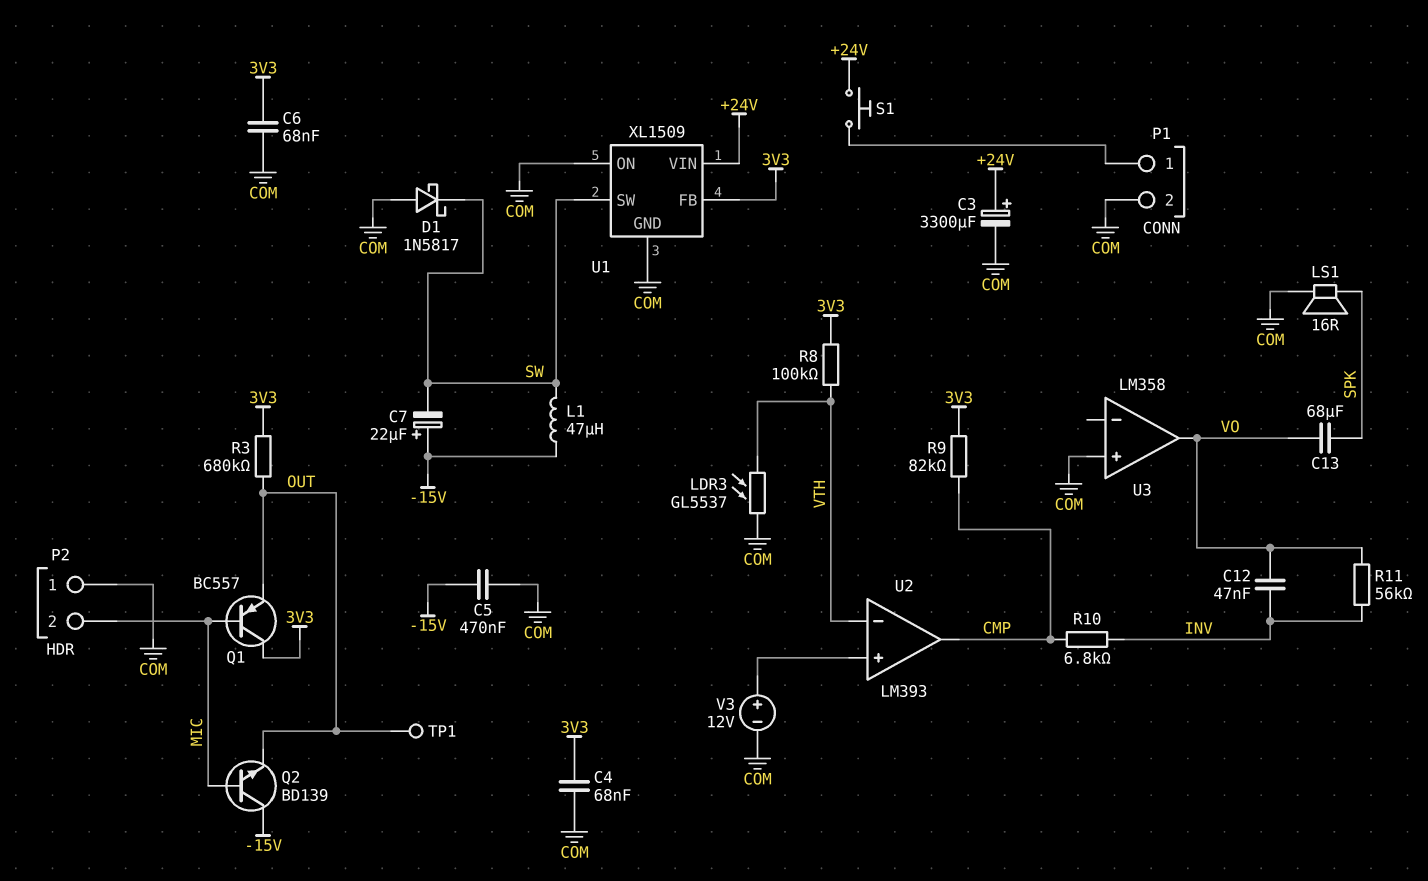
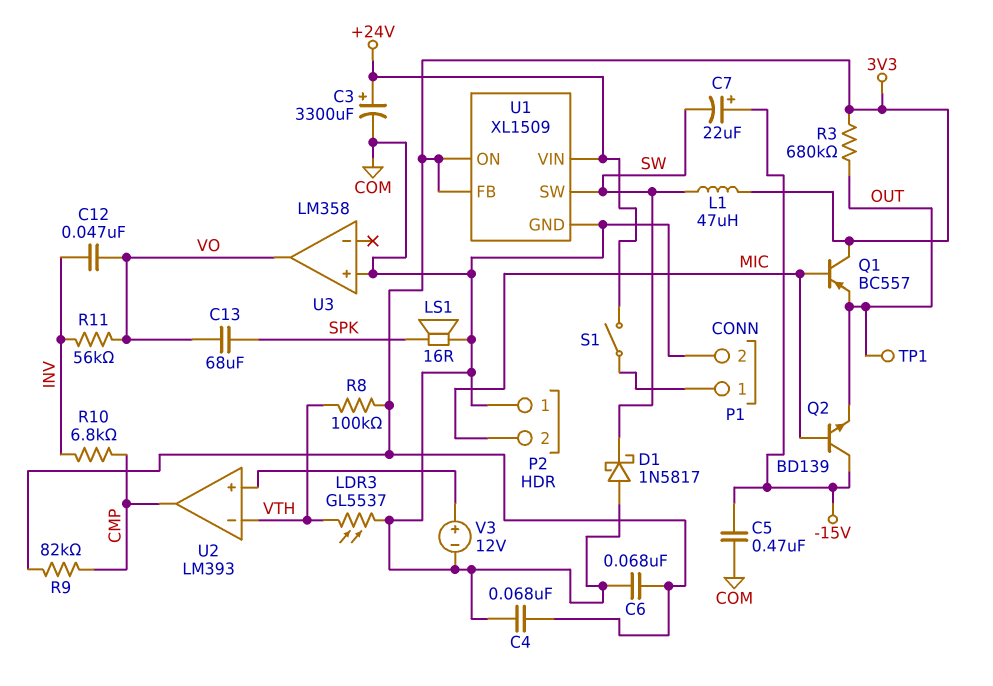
L1: 47uH (-15V, SW) -> 47uH (3V3, SW)
S1: button (+24V, P1/1) -> switch (+24V, P1/1)
U1 pin ON: COM -> 3V3

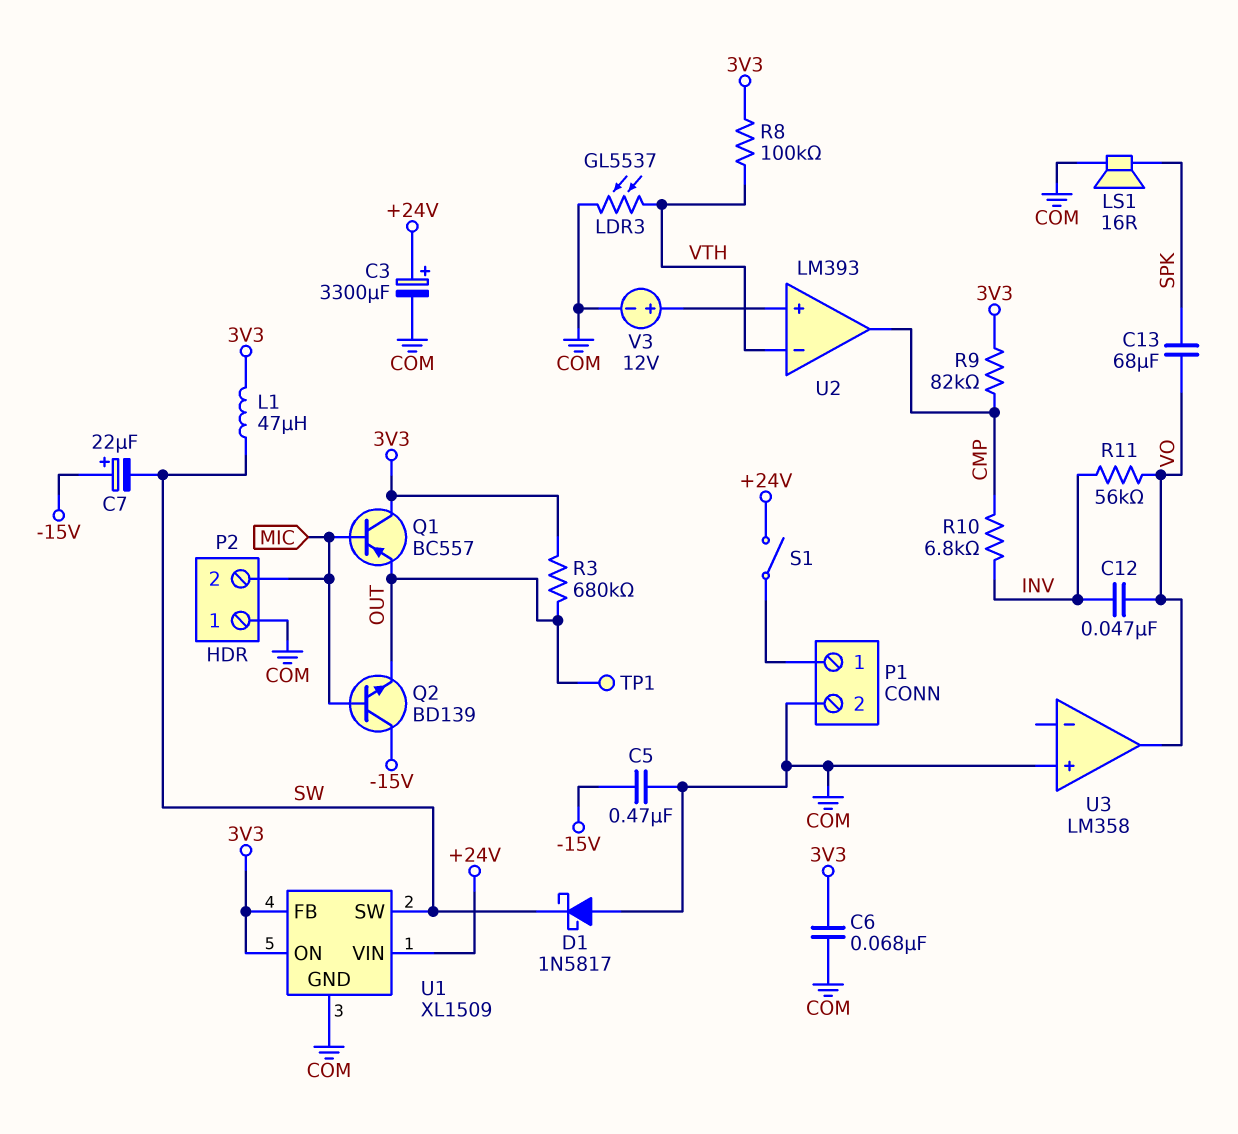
C4: 68nF (3V3, COM) -> none

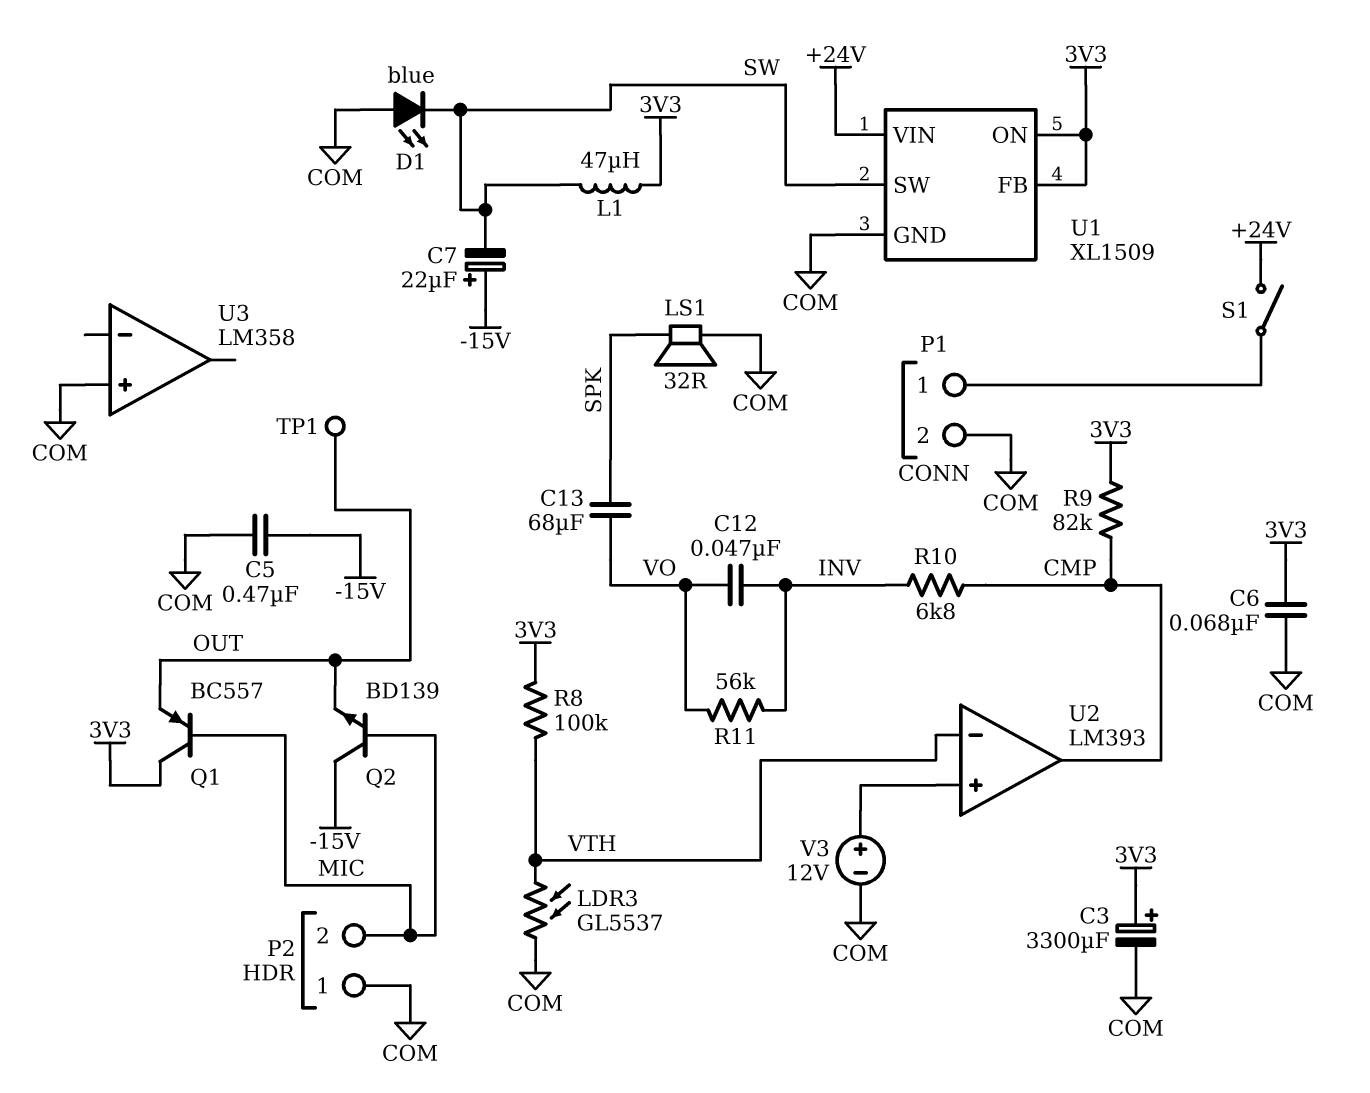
C3: 3300uF (plus +24V, minus COM) -> 3300uF (plus 3V3, minus COM)
D1: schottky 1N5817 (A COM, K SW) -> LED blue (A COM, K SW)
LS1: speaker 16R (COM, SPK) -> speaker 32R (COM, SPK)
R3: 680k (3V3, OUT) -> none
U3 pin out: VO -> none

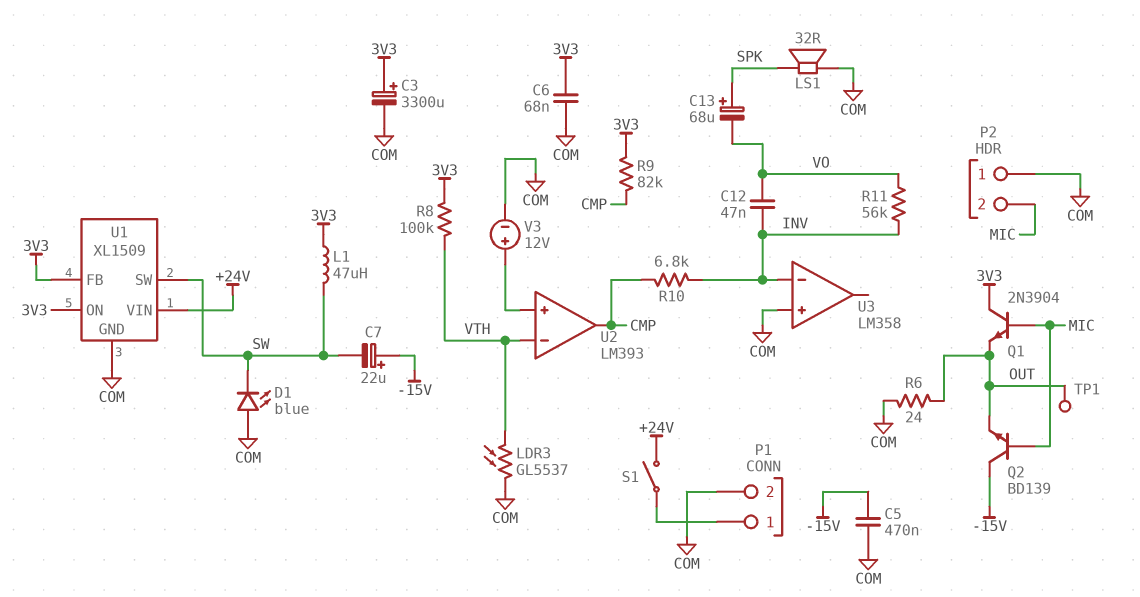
C13: 68uF (SPK, VO) -> 68uF (plus SPK, minus VO)
Q1: PNP BC557 (B MIC, C 3V3, E OUT) -> NPN 2N3904 (B MIC, C 3V3, E OUT)
R6: none -> 24 (COM, OUT)
U3 pin in-: none -> INV

